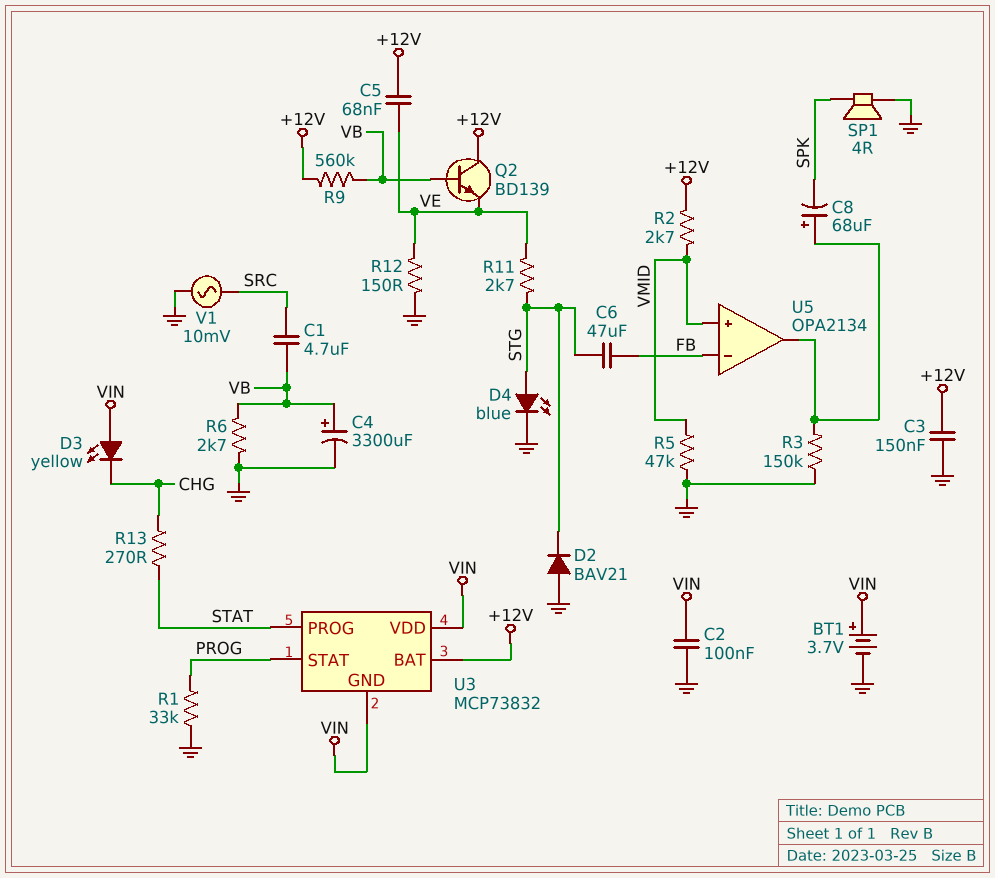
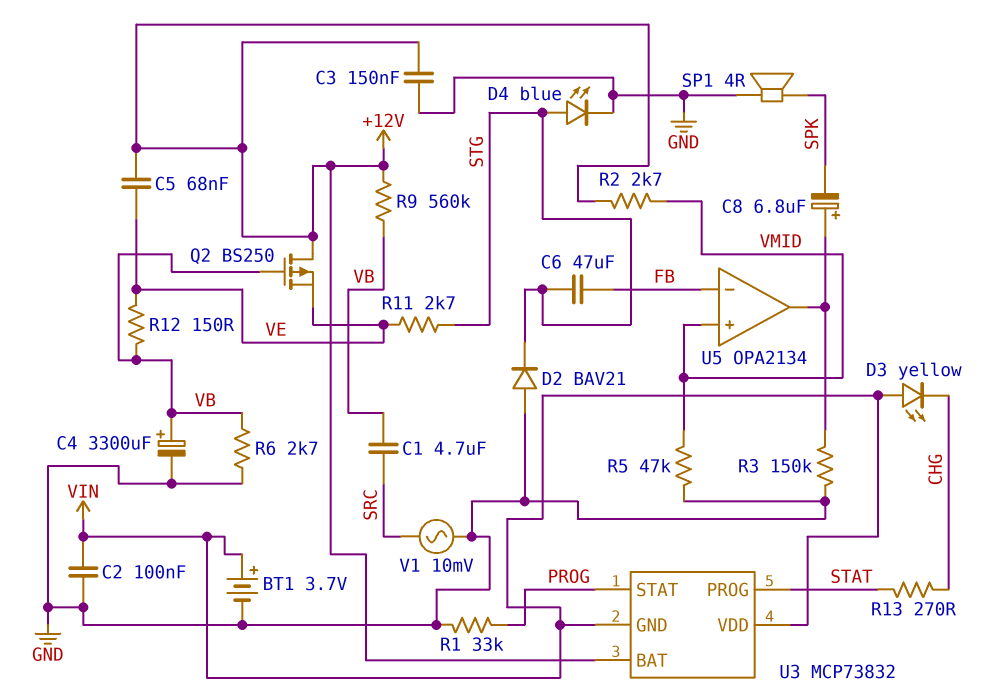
C8: 68uF (plus U5/out, minus SPK) -> 6.8uF (plus U5/out, minus SPK)
Q2: NPN BD139 (B VB, C +12V, E VE) -> PMOS BS250 (G VB, D +12V, S VE)
R12: 150 (GND, VE) -> 150 (VB, VE)

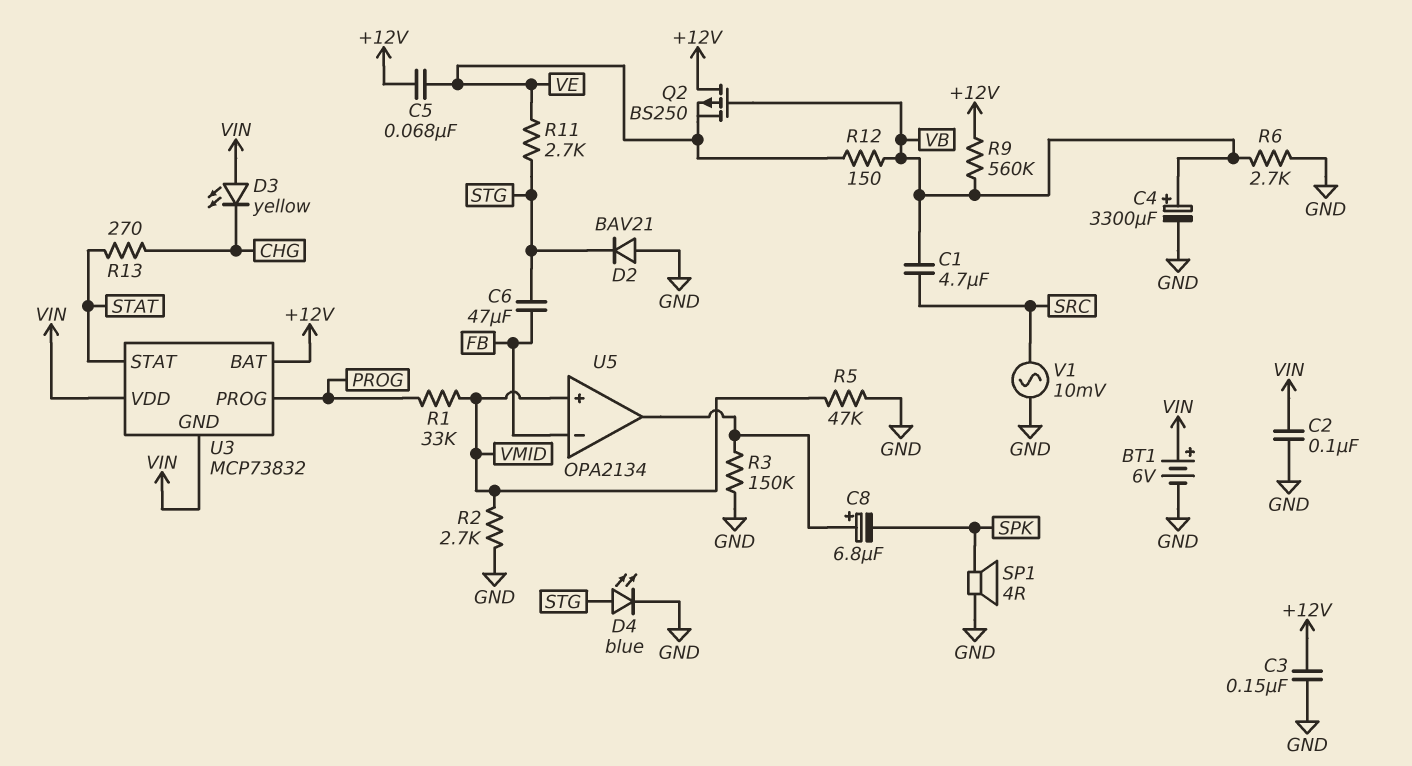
BT1: 3.7V (plus VIN, minus GND) -> 6V (plus VIN, minus GND)
R1: 33k (GND, PROG) -> 33k (PROG, VMID)
R2: 2.7k (+12V, VMID) -> 2.7k (GND, VMID)
U3 pin PROG: STAT -> PROG
U3 pin STAT: PROG -> STAT

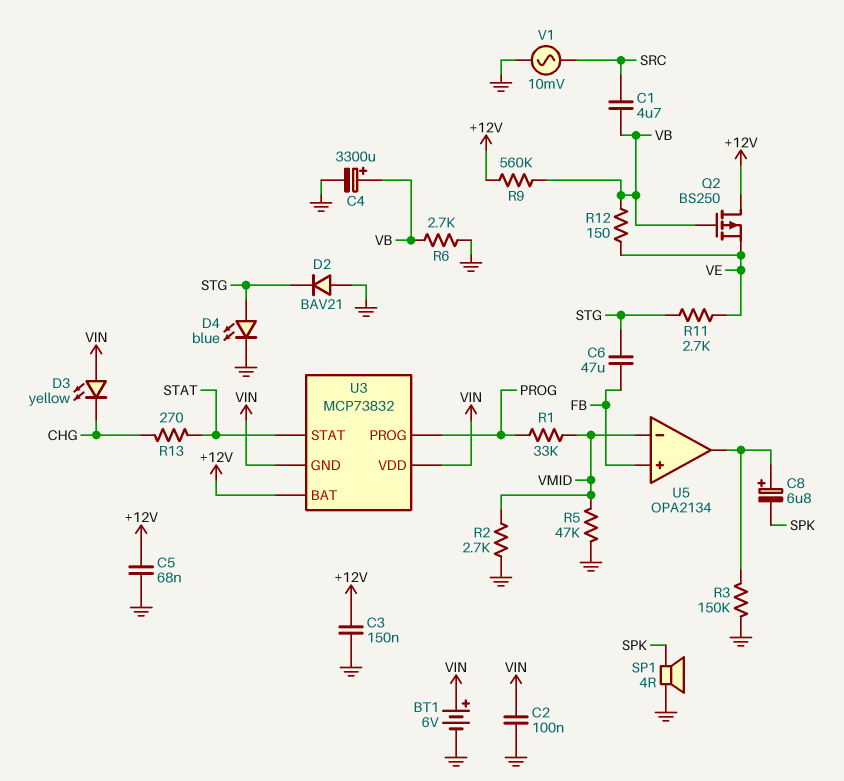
C5: 68nF (+12V, VE) -> 68nF (+12V, GND)
U5 pin in+: VMID -> FB
U5 pin in-: FB -> VMID

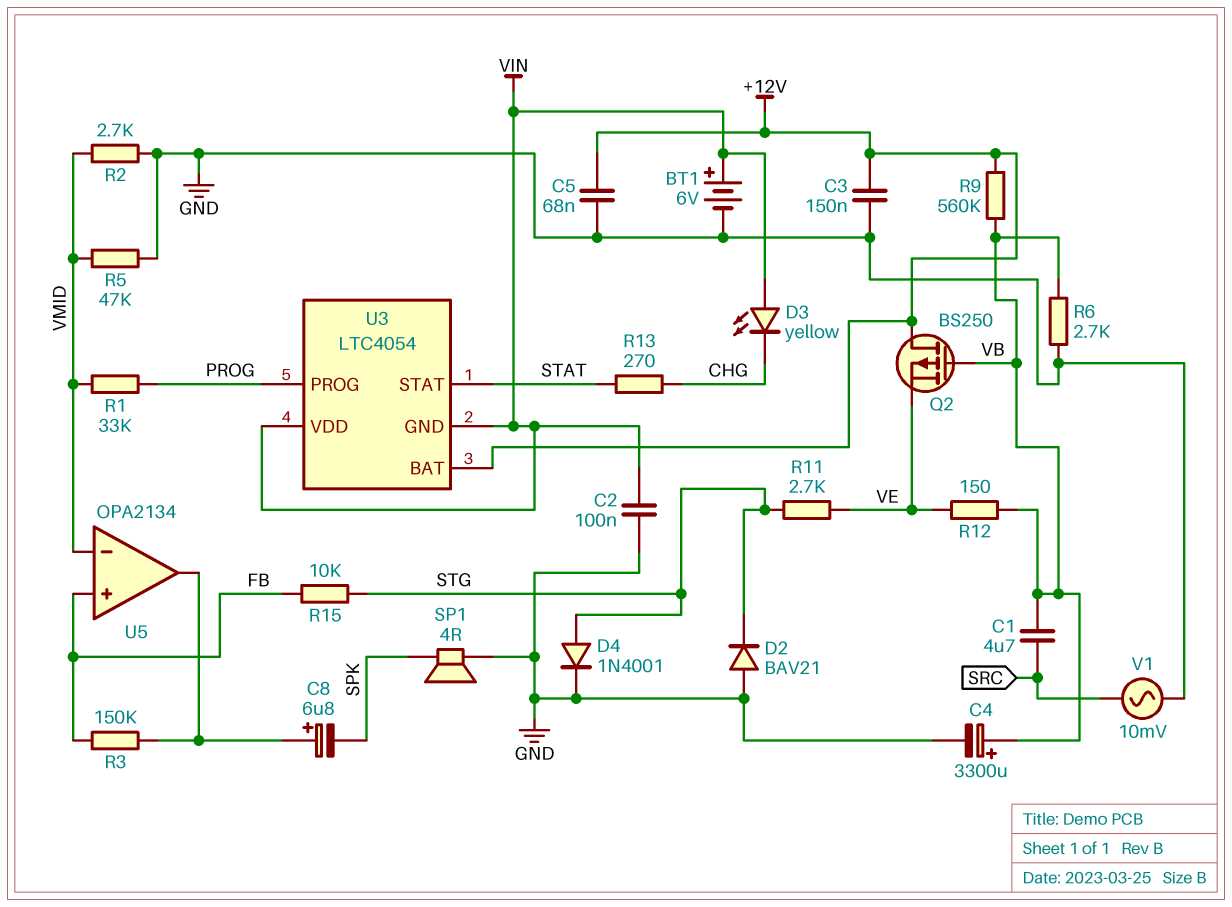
C6: 47uF (FB, STG) -> none
D4: LED blue (A STG, K GND) -> diode 1N4001 (A STG, K GND)
R3: 150k (GND, U5/out) -> 150k (FB, U5/out)
R15: none -> 10k (FB, STG)
U3: MCP73832 -> LTC4054

